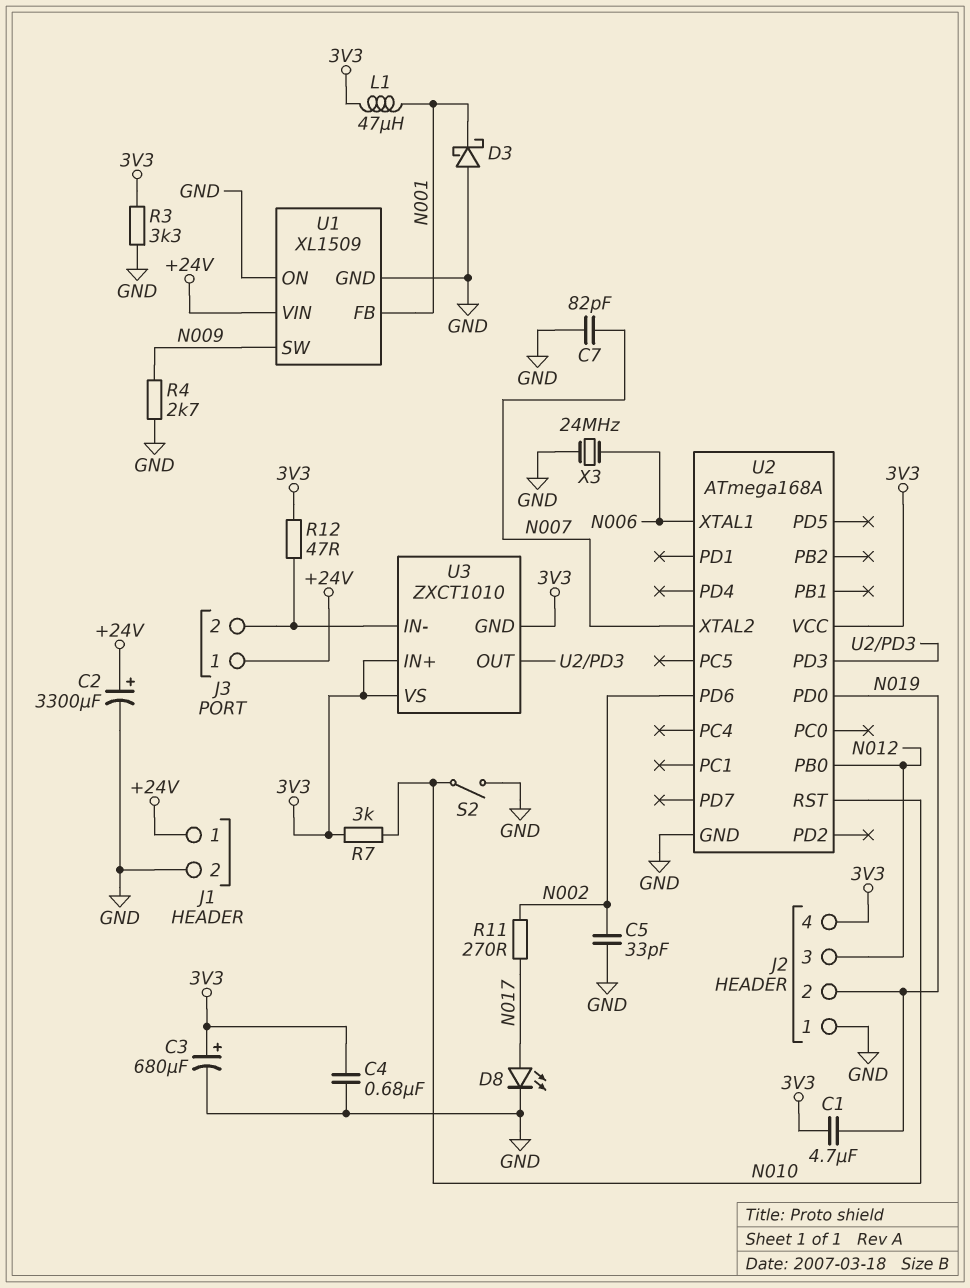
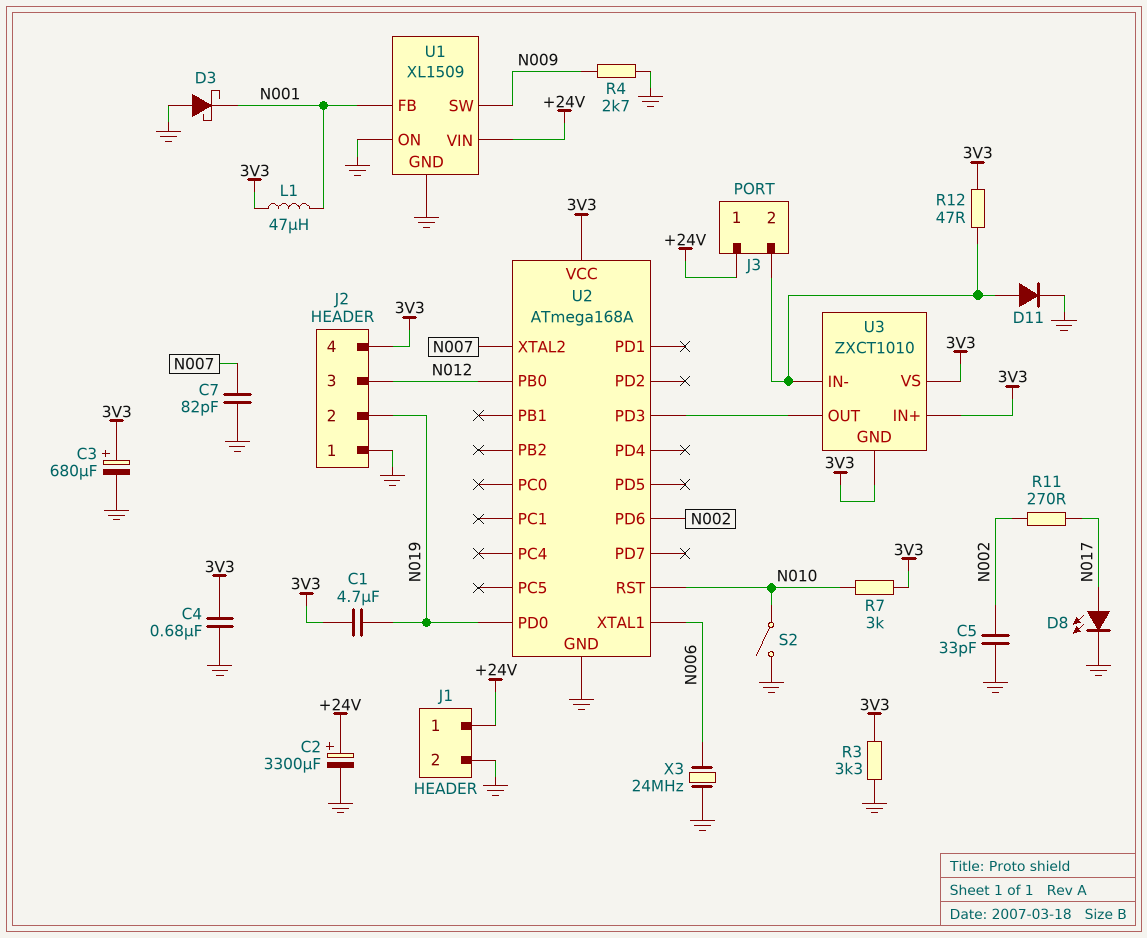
D11: none -> diode (A J3/2, K GND)

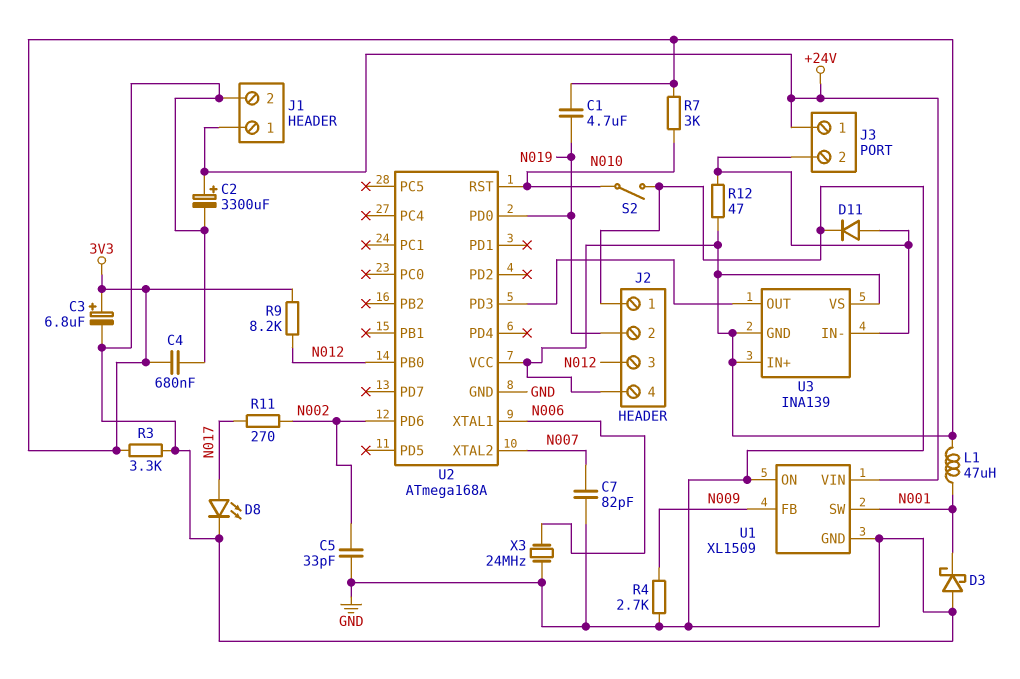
C3: 680uF (plus 3V3, minus GND) -> 6.8uF (plus 3V3, minus GND)
R9: none -> 8.2k (3V3, N012)
U1 pin FB: N001 -> N009
U1 pin SW: N009 -> N001
U3: ZXCT1010 -> INA139

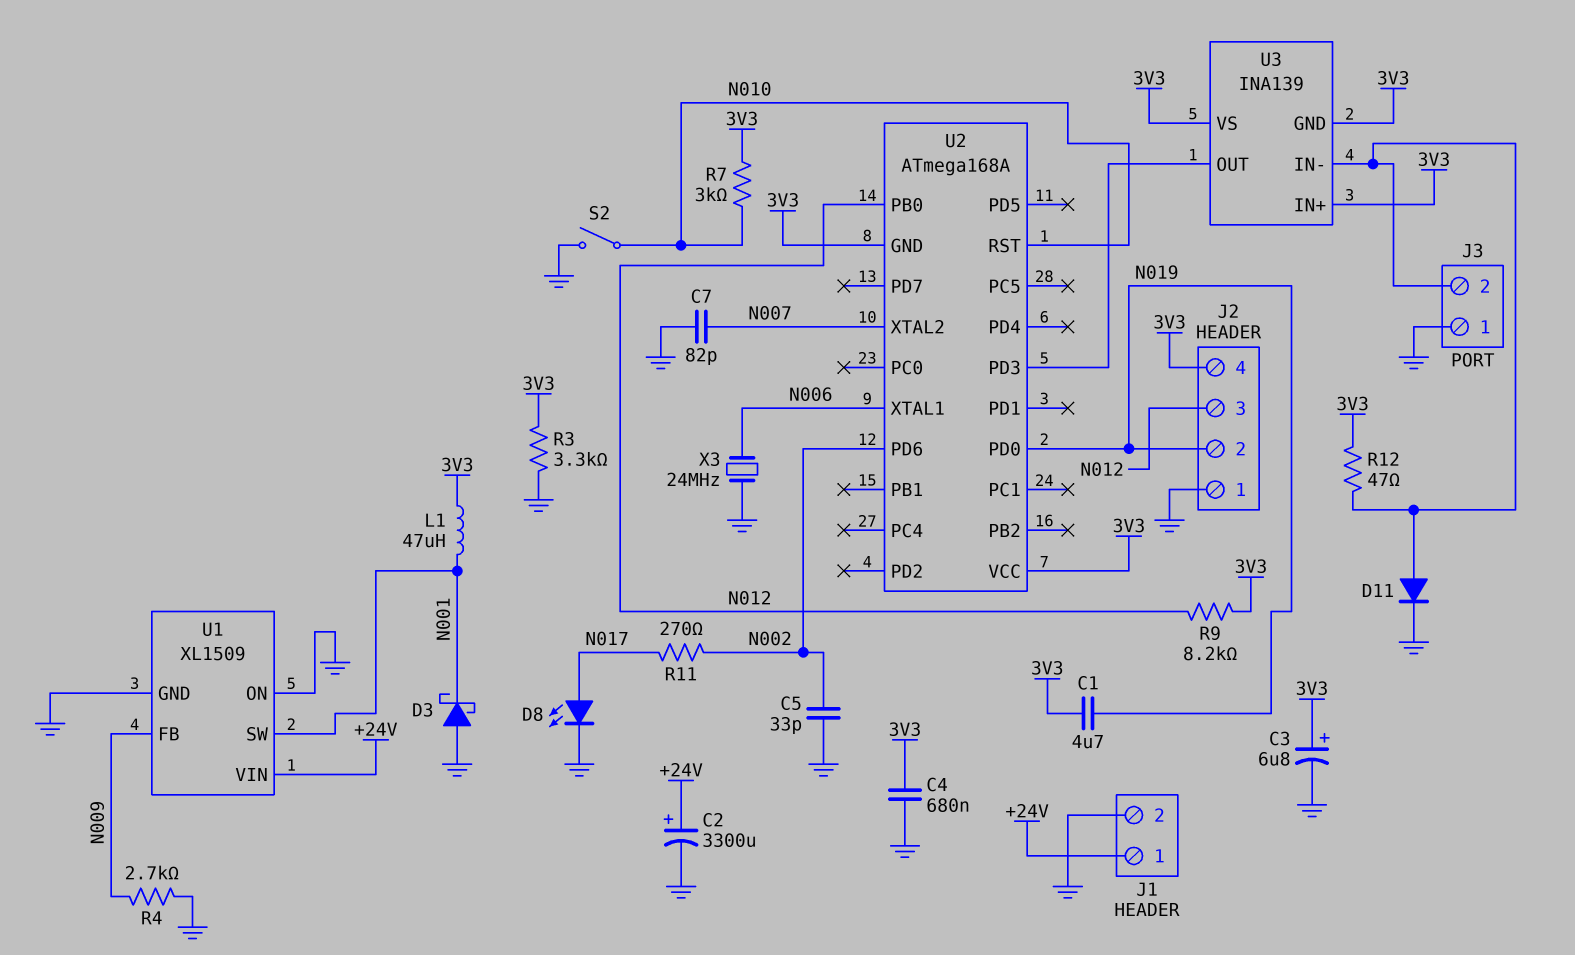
J3 pin 1: +24V -> GND
U2 pin GND: GND -> 3V3

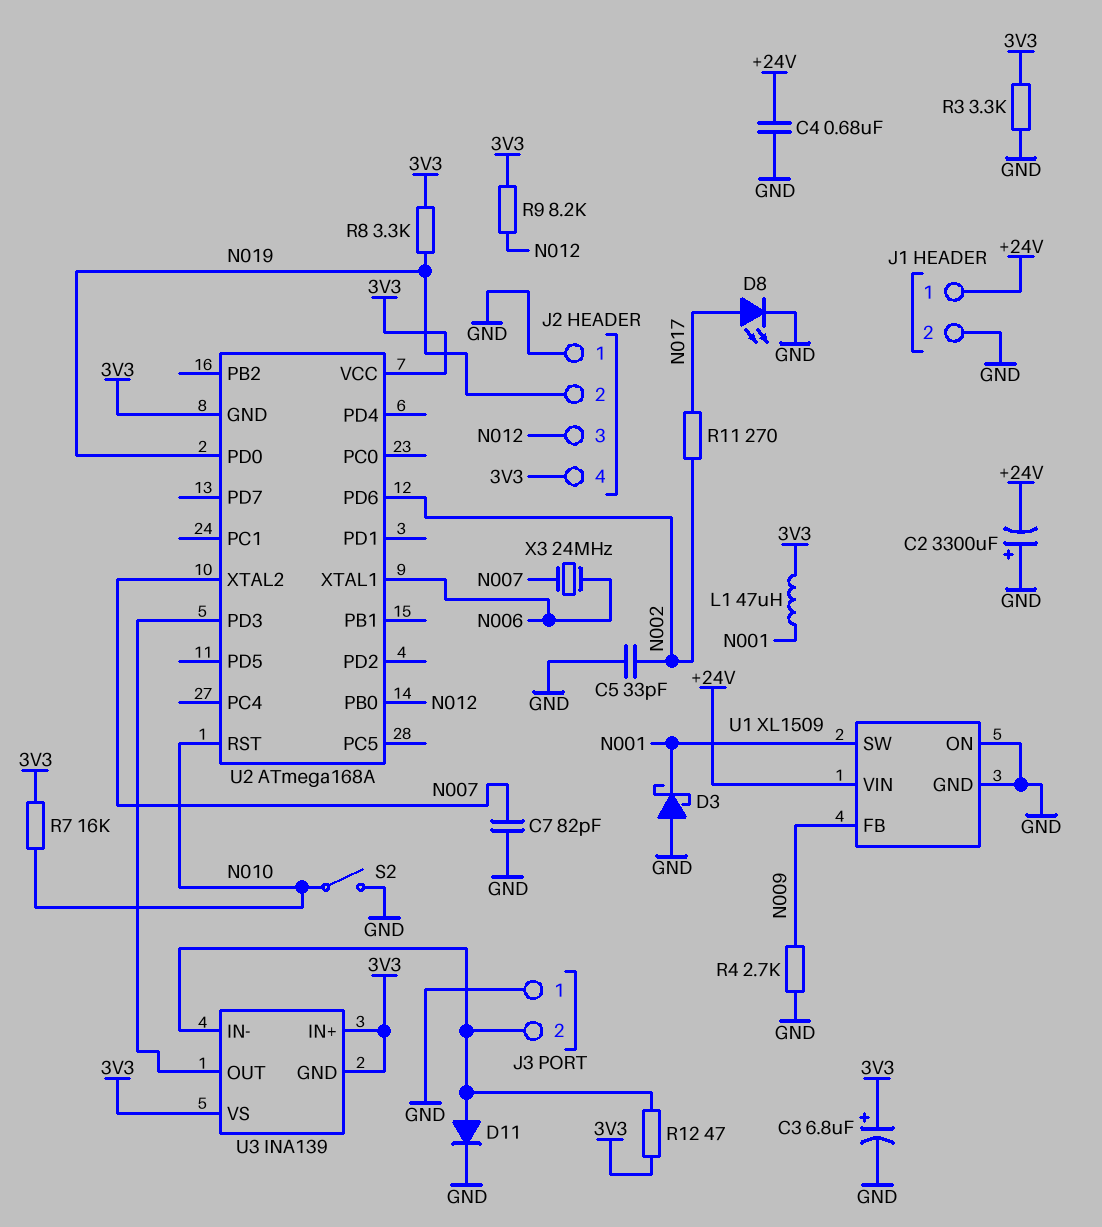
C1: 4.7uF (3V3, N019) -> none
C2: 3300uF (plus +24V, minus GND) -> 3300uF (plus GND, minus +24V)
C4: 680nF (3V3, GND) -> 680nF (+24V, GND)
R7: 3k (3V3, N010) -> 16k (3V3, N010)
R8: none -> 3.3k (3V3, N019)
X3: 24MHz (GND, N006) -> 24MHz (N006, N007)

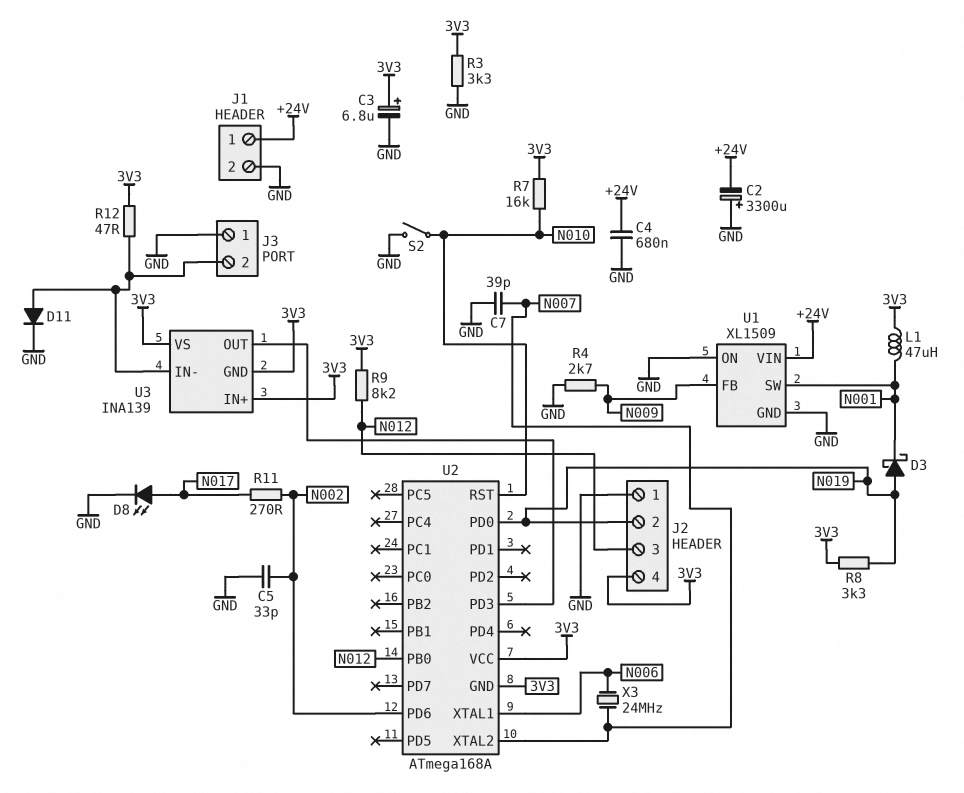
C7: 82pF (GND, N007) -> 39pF (GND, N007)
D3: schottky (A GND, K N001) -> schottky (A N019, K N001)

